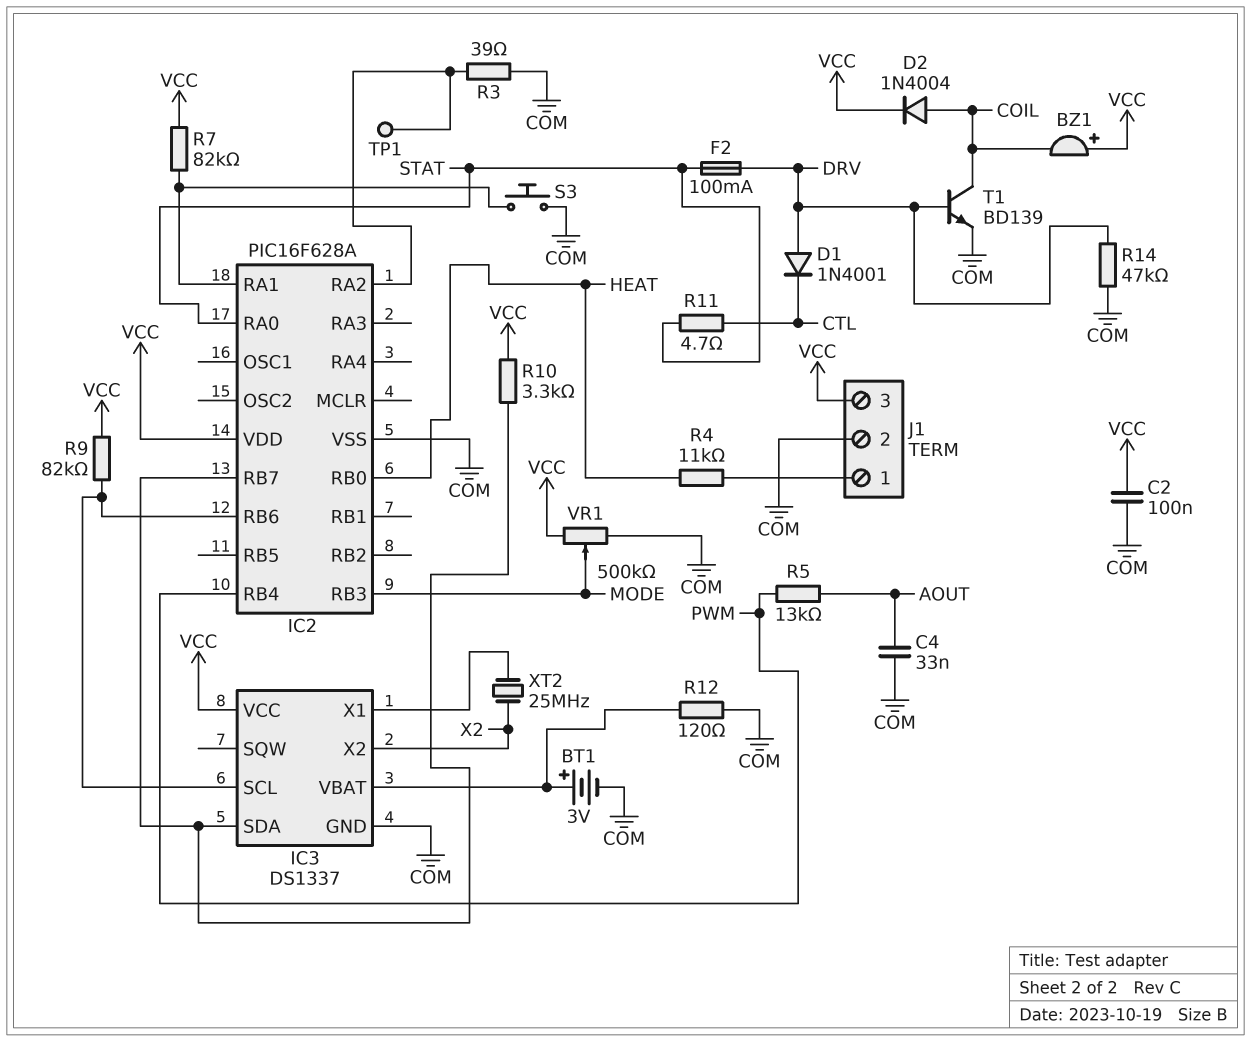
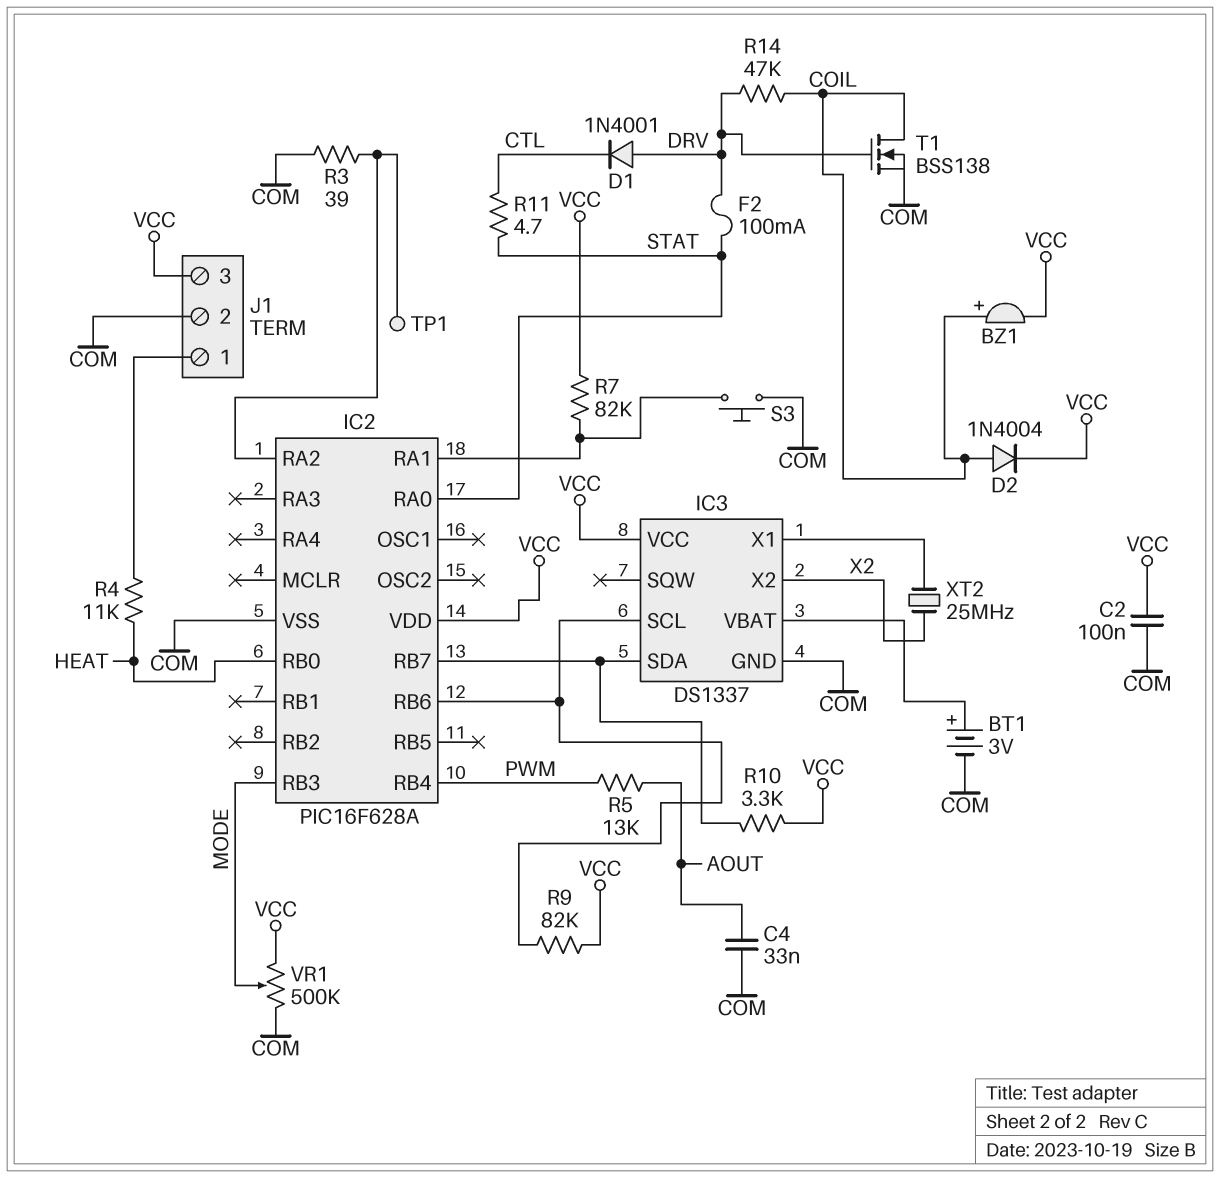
BZ1: buzzer (plus VCC, minus COIL) -> buzzer (plus COIL, minus VCC)
R12: 120 (COM, IC3/VBAT) -> none
R14: 47k (COM, DRV) -> 47k (COIL, DRV)
T1: NPN BD139 (B DRV, C COIL, E COM) -> NMOS BSS138 (G DRV, D COIL, S COM)

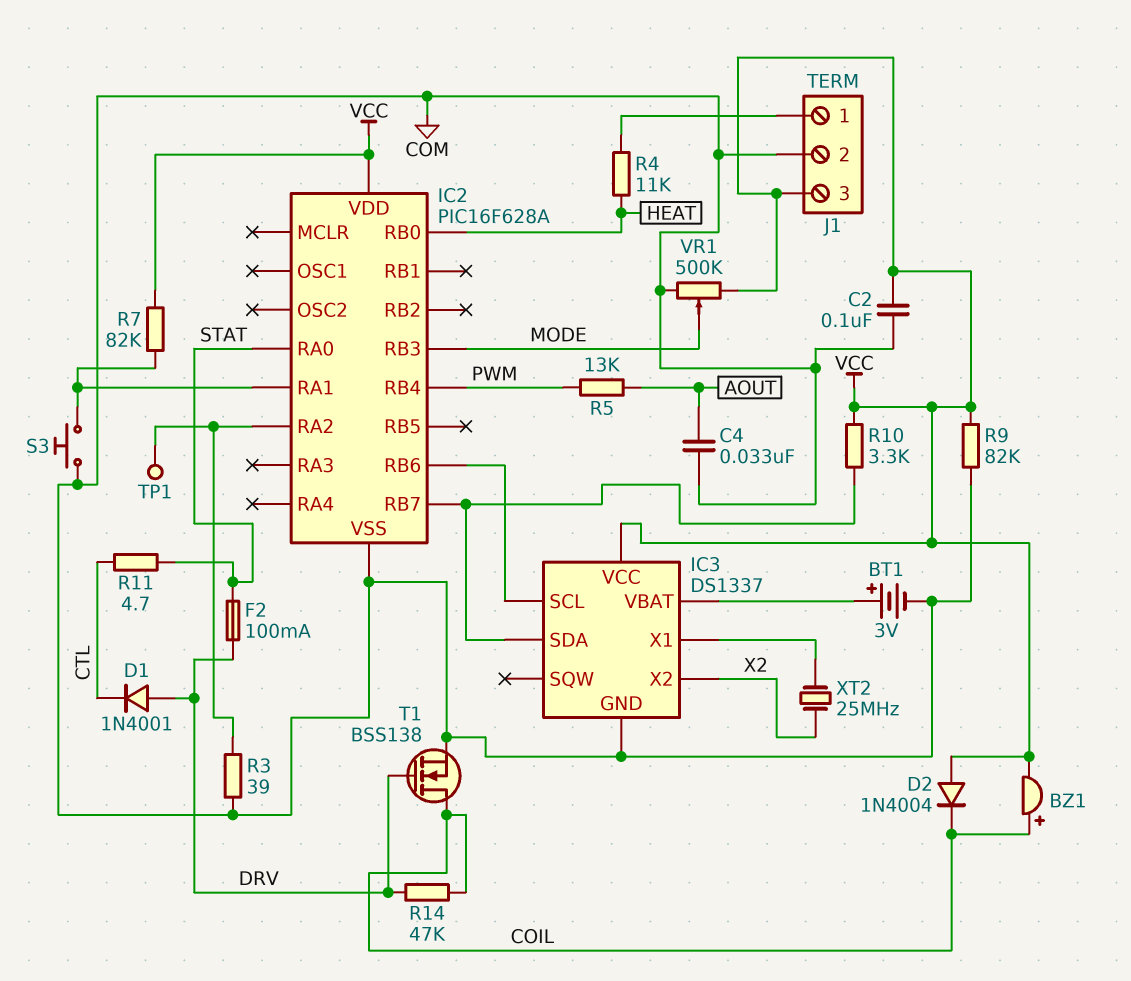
D2: diode 1N4004 (A COIL, K VCC) -> diode 1N4004 (A VCC, K COIL)
R9: 82k (IC2/RB6, VCC) -> 82k (COM, VCC)

